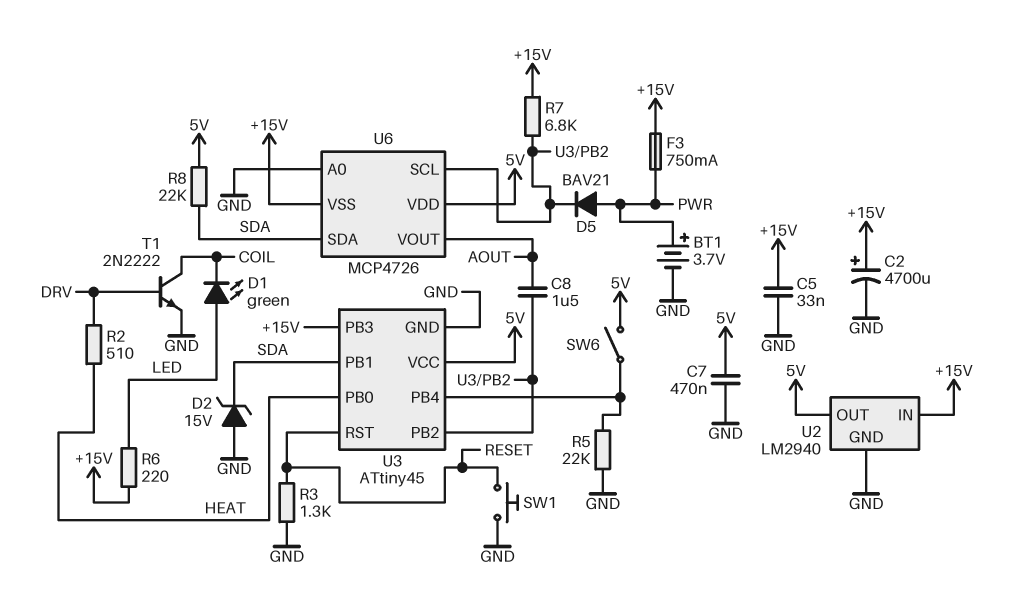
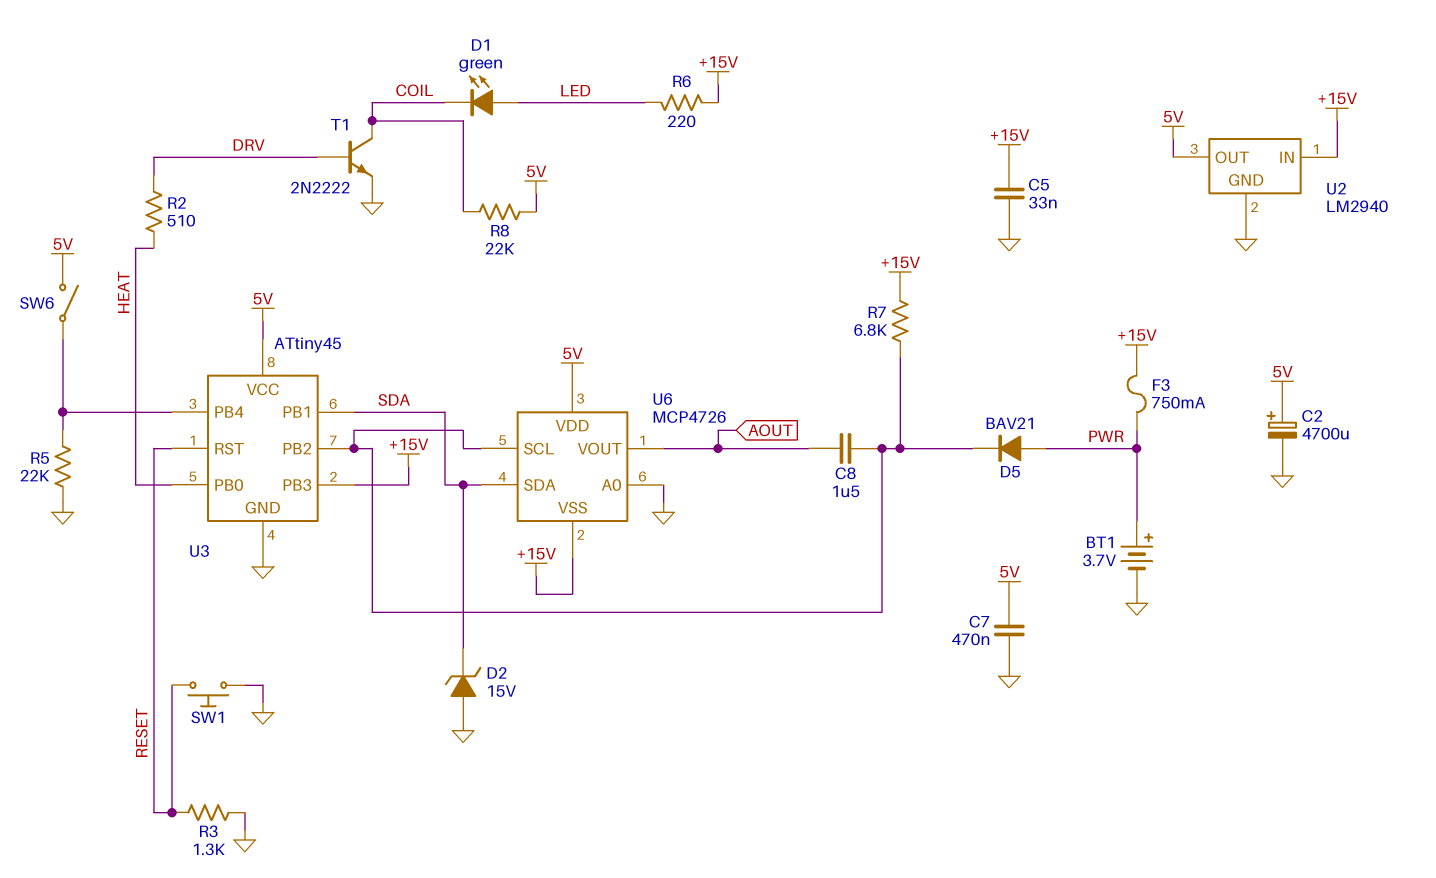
C2: 4700uF (plus +15V, minus GND) -> 4700uF (plus 5V, minus GND)
R8: 22k (5V, SDA) -> 22k (5V, COIL)

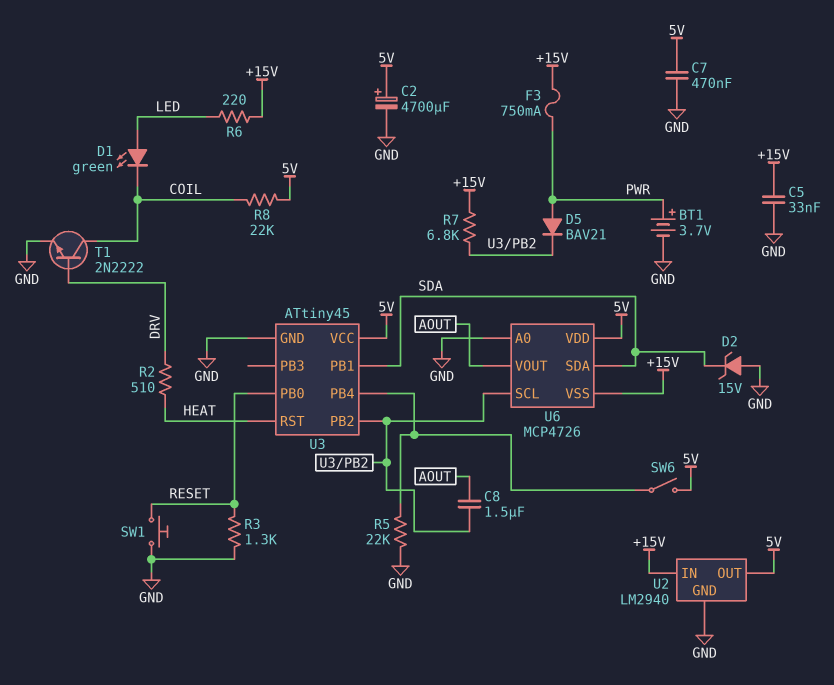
U3 pin PB0: HEAT -> RESET
U3 pin PB3: +15V -> none
U3 pin RST: RESET -> HEAT

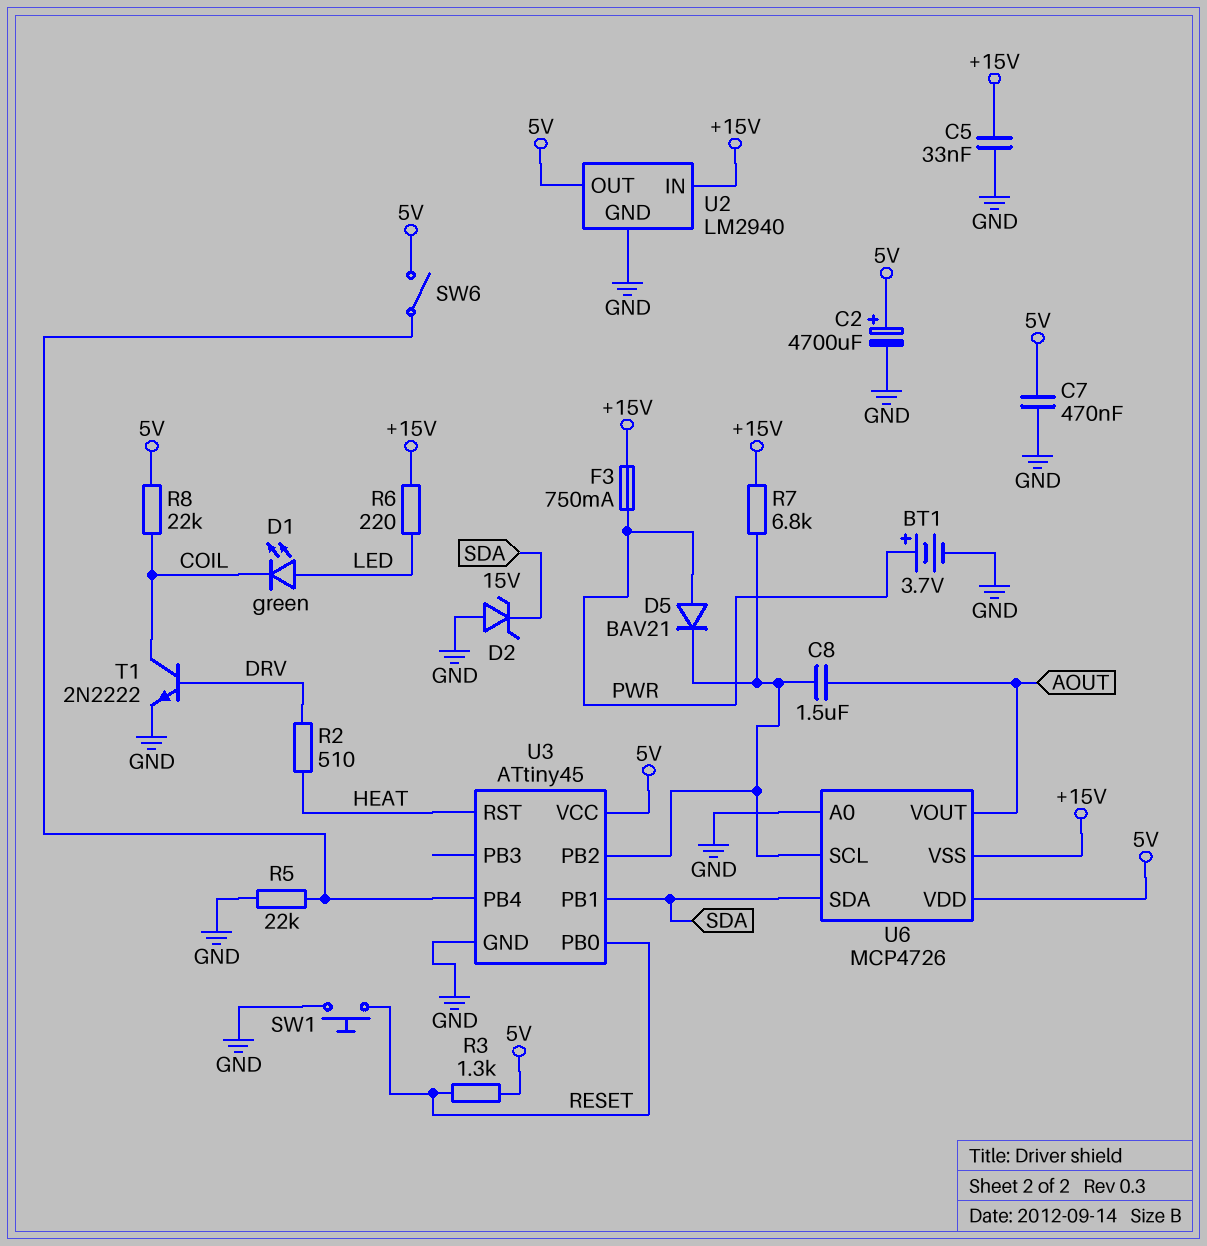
R3: 1.3k (GND, RESET) -> 1.3k (5V, RESET)

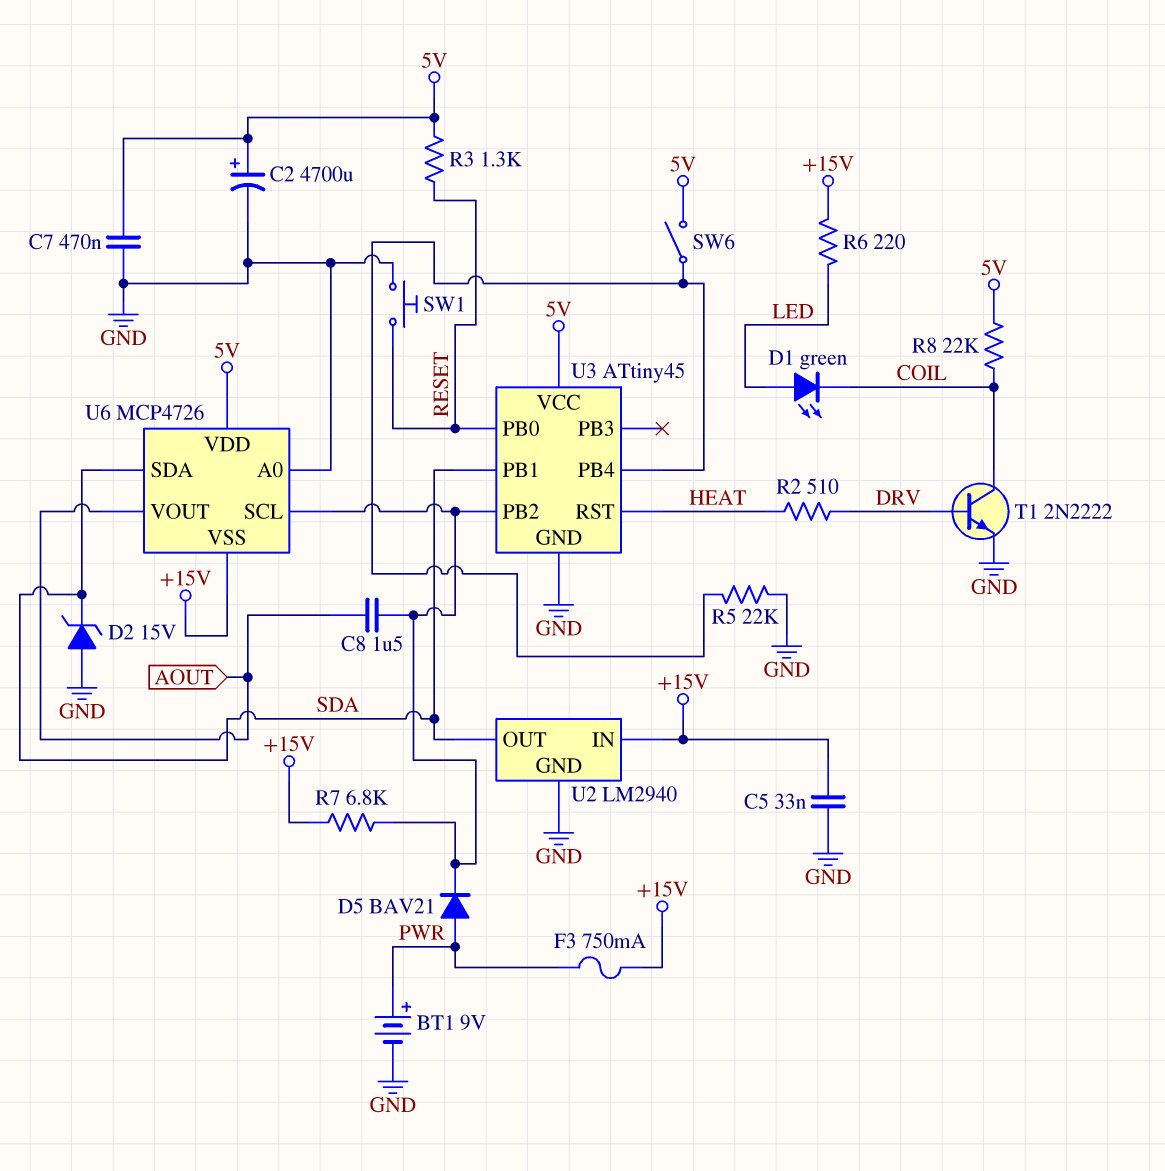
BT1: 3.7V (plus PWR, minus GND) -> 9V (plus PWR, minus GND)
U2 pin OUT: 5V -> SDA

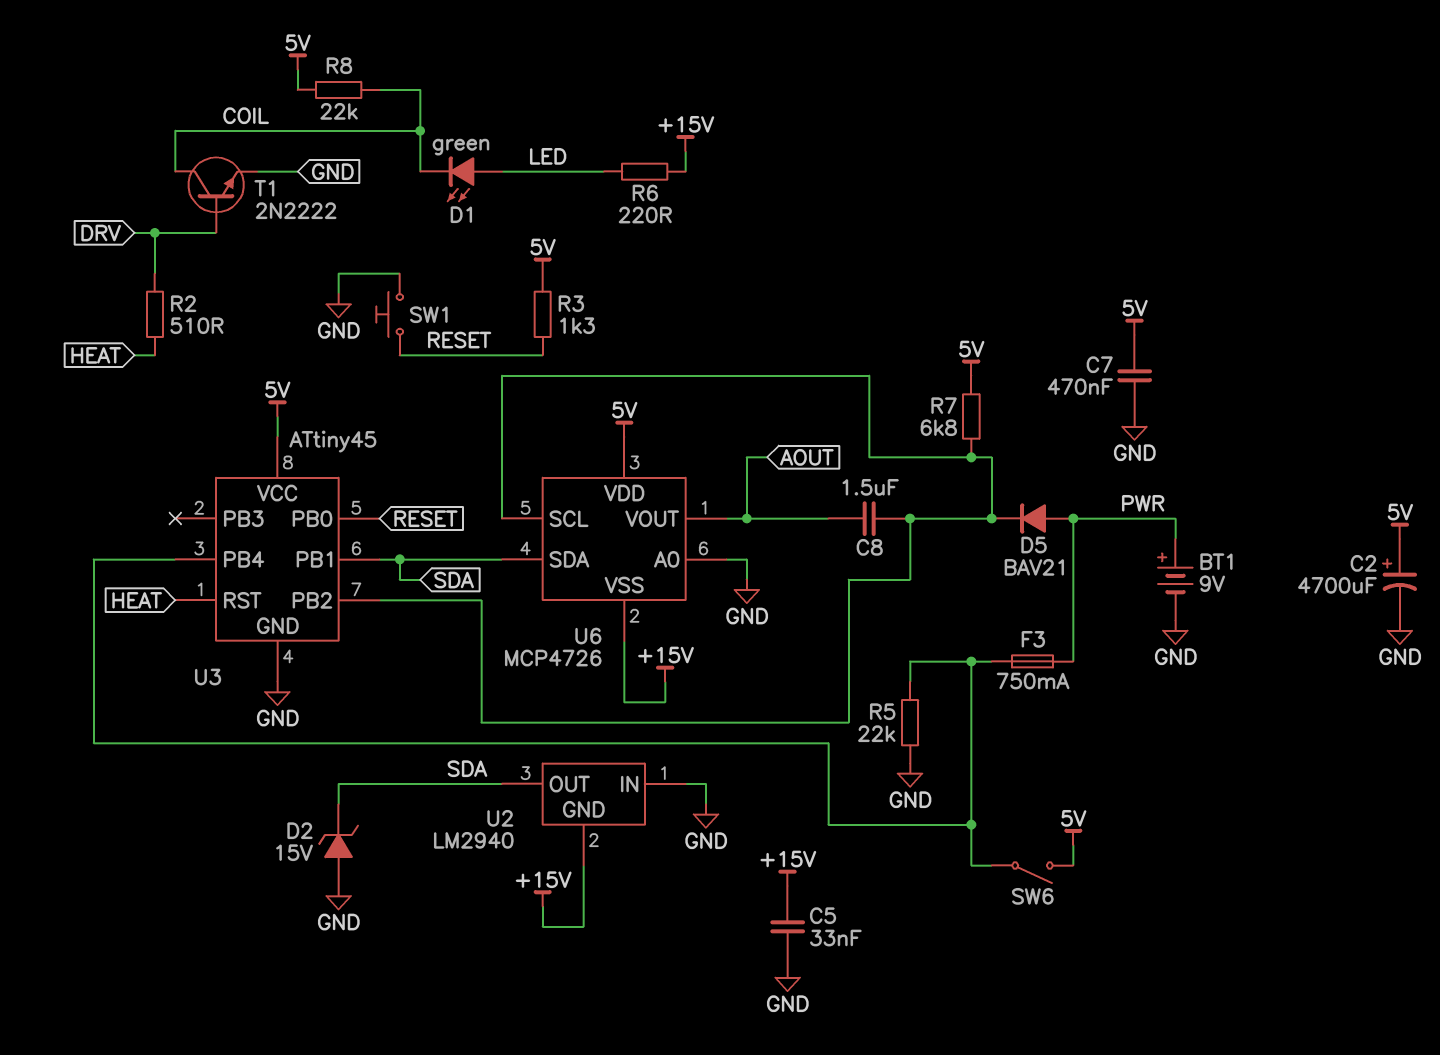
F3: 750mA (+15V, PWR) -> 750mA (PWR, U3/PB4)
R7: 6.8k (+15V, U3/PB2) -> 6.8k (5V, U3/PB2)
U2 pin GND: GND -> +15V
U2 pin IN: +15V -> GND

